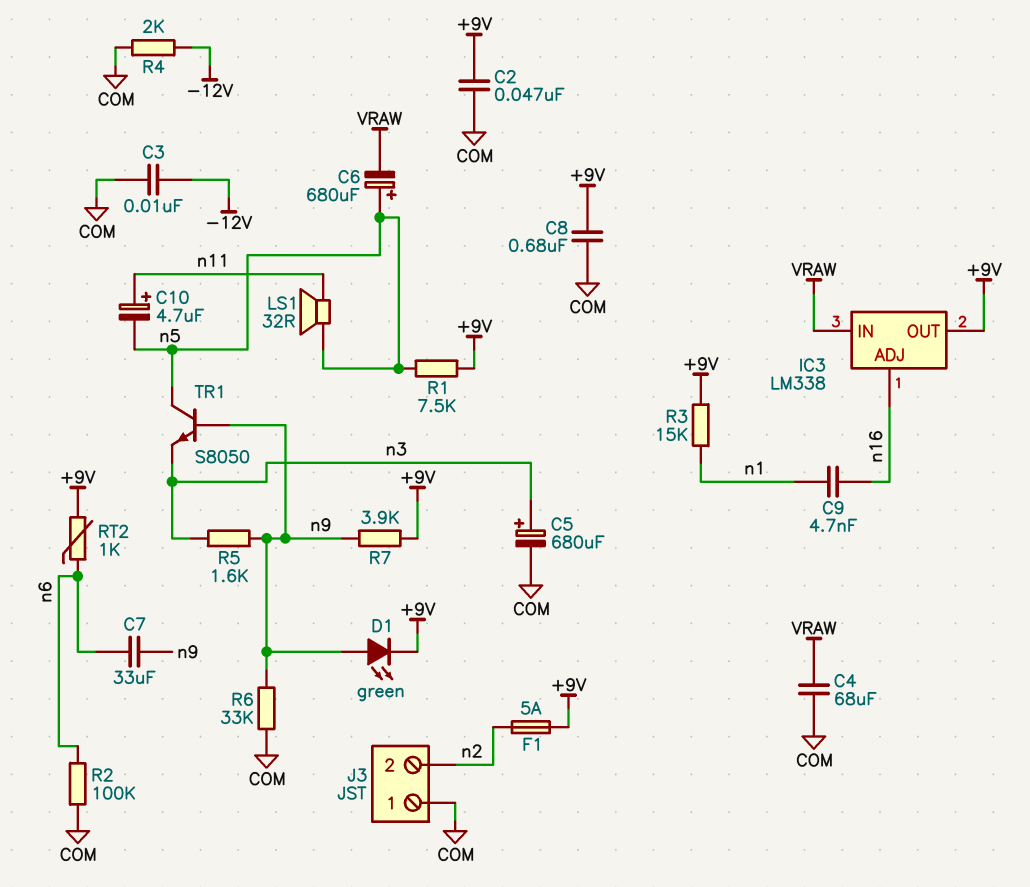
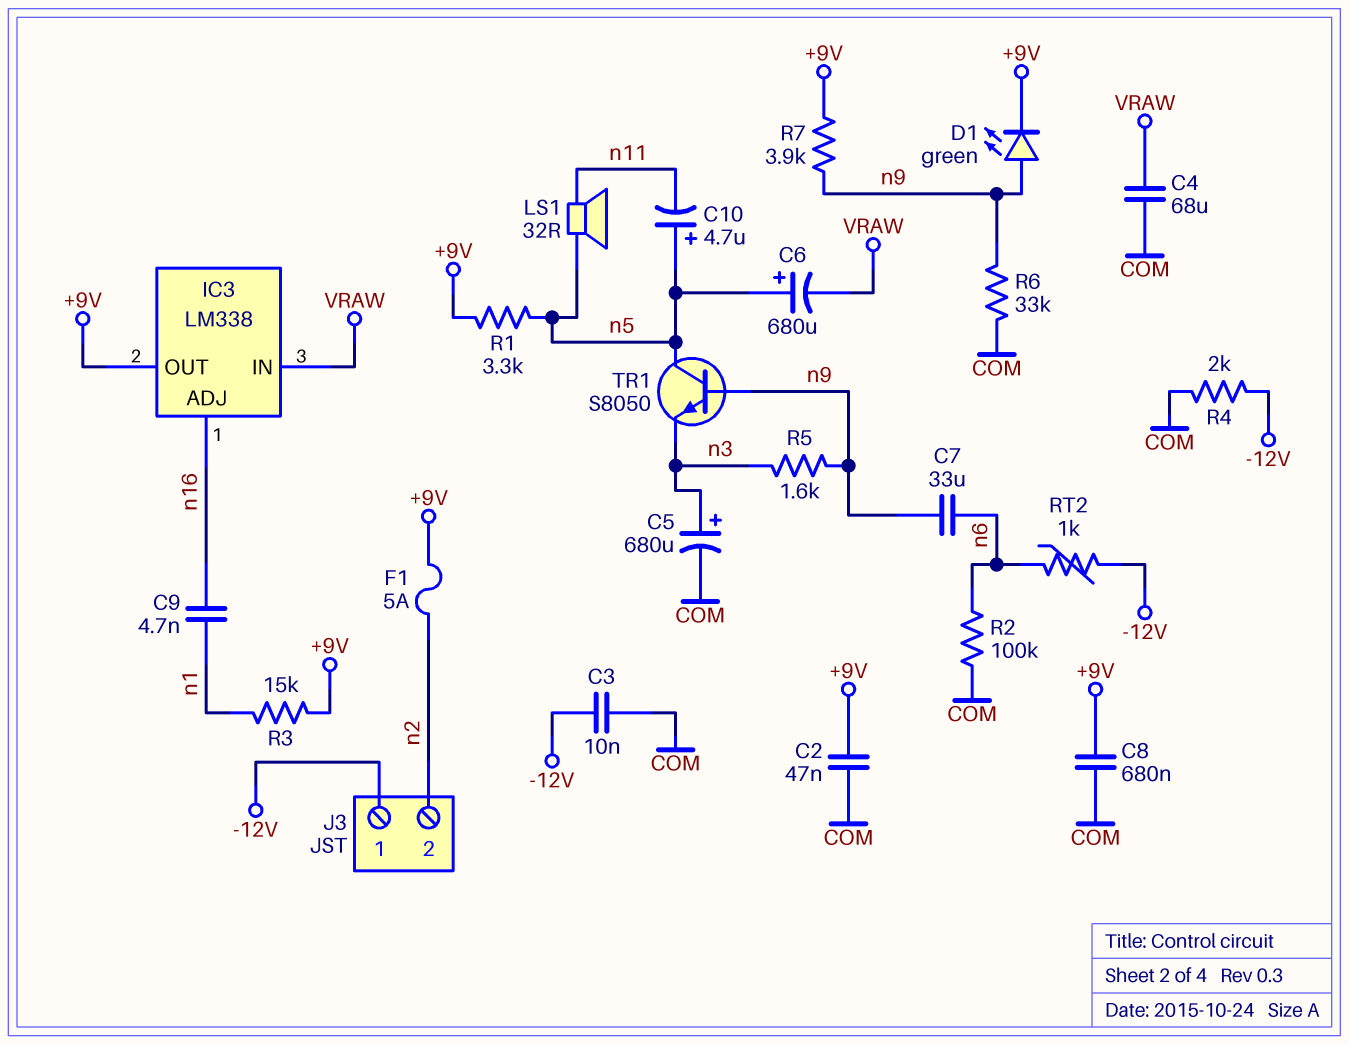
C10: 4.7uF (plus n11, minus n5) -> 4.7uF (plus n5, minus n11)
J3 pin 1: COM -> -12V
R1: 7.5k (+9V, n5) -> 3.3k (+9V, n5)
RT2: 1k (+9V, n6) -> 1k (-12V, n6)

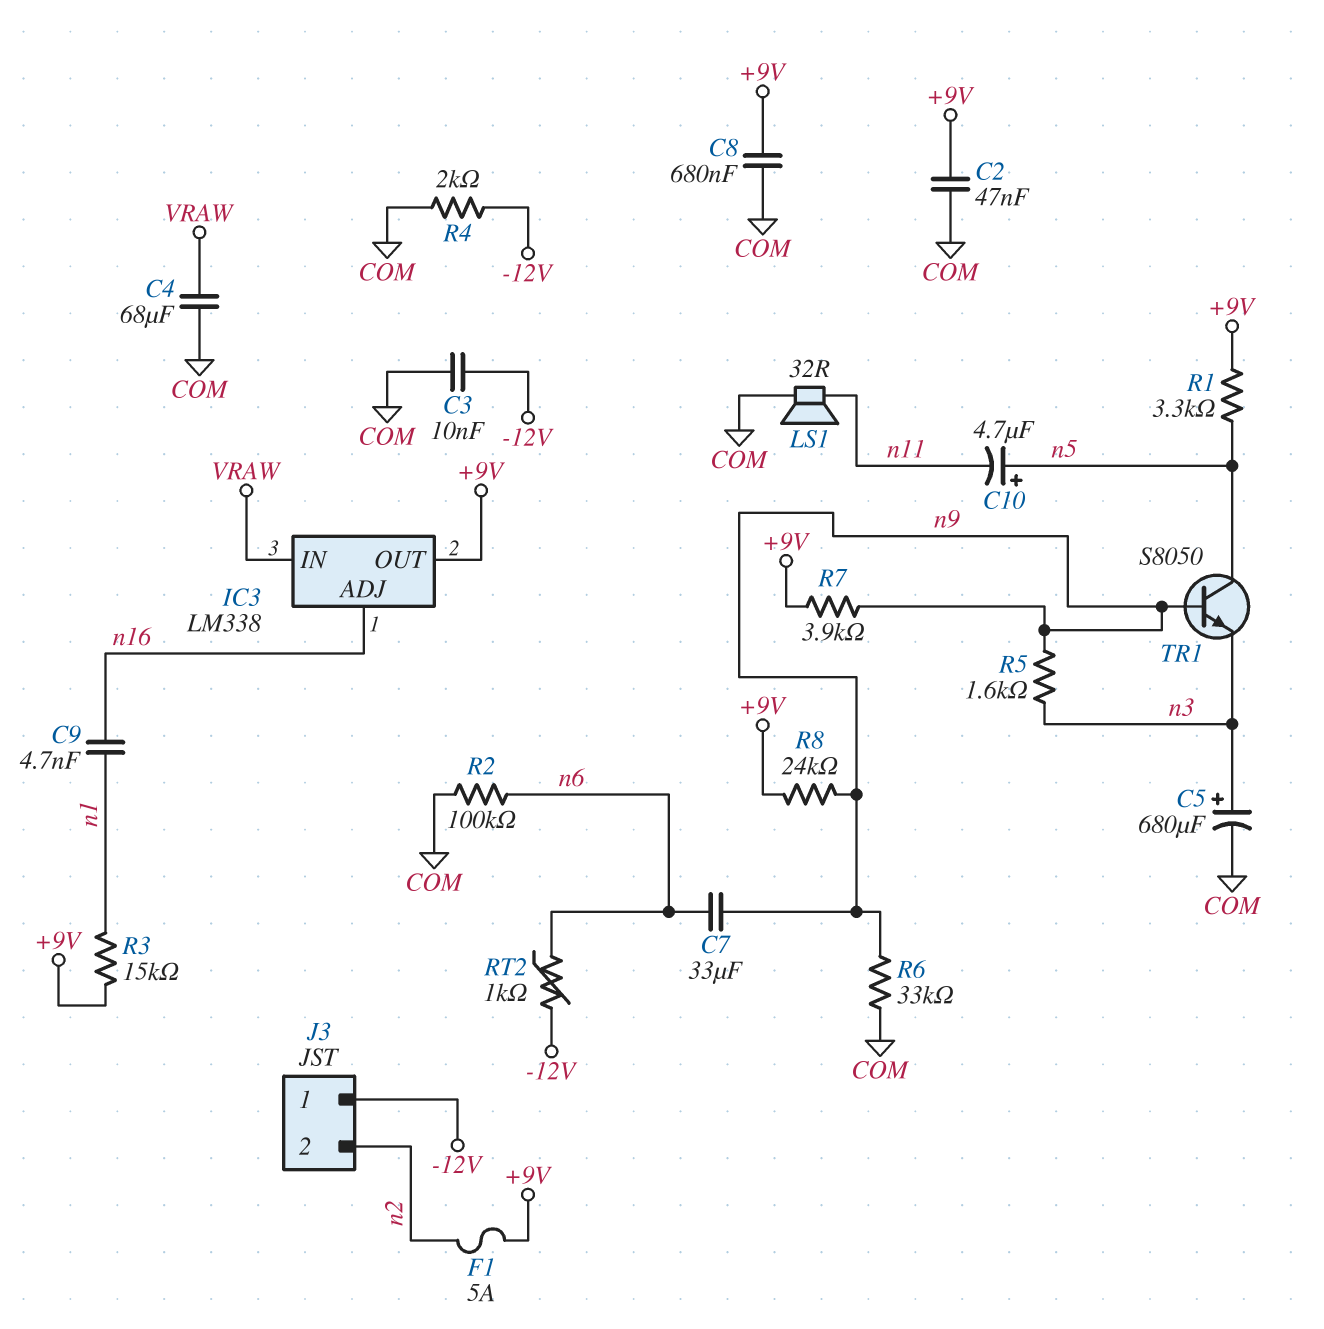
C6: 680uF (plus n5, minus VRAW) -> none
D1: LED green (A n9, K +9V) -> none
LS1: speaker 32R (n5, n11) -> speaker 32R (COM, n11)
R8: none -> 24k (+9V, n9)

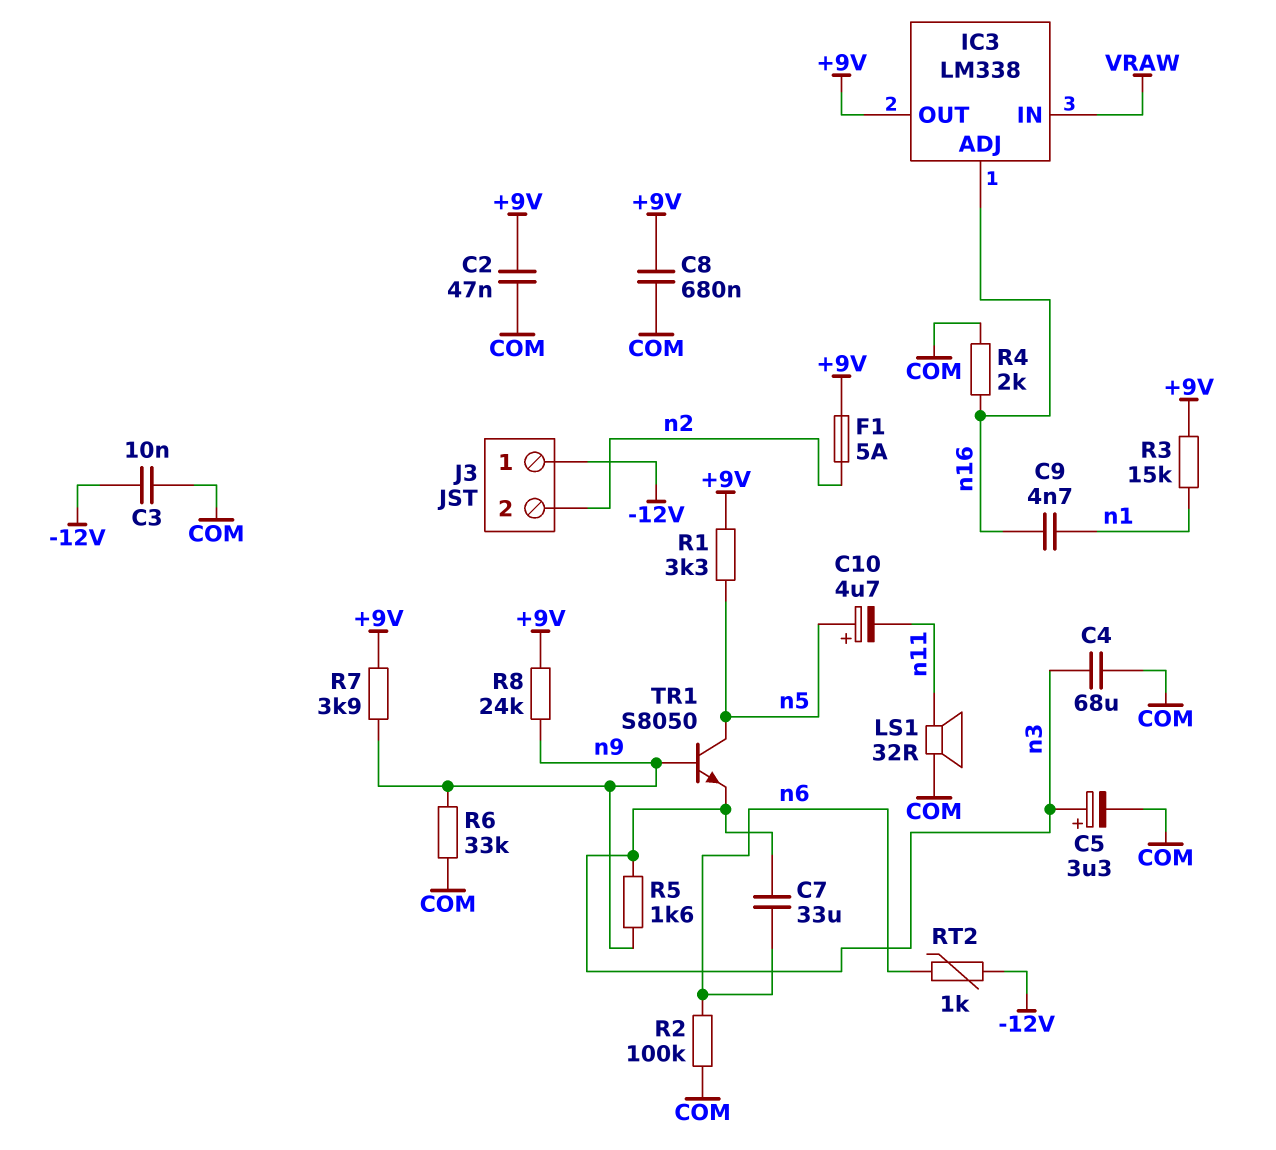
C4: 68uF (COM, VRAW) -> 68uF (COM, n3)
C5: 680uF (plus n3, minus COM) -> 3.3uF (plus n3, minus COM)
C7: 33uF (n6, n9) -> 33uF (n3, n6)
R4: 2k (-12V, COM) -> 2k (COM, n16)

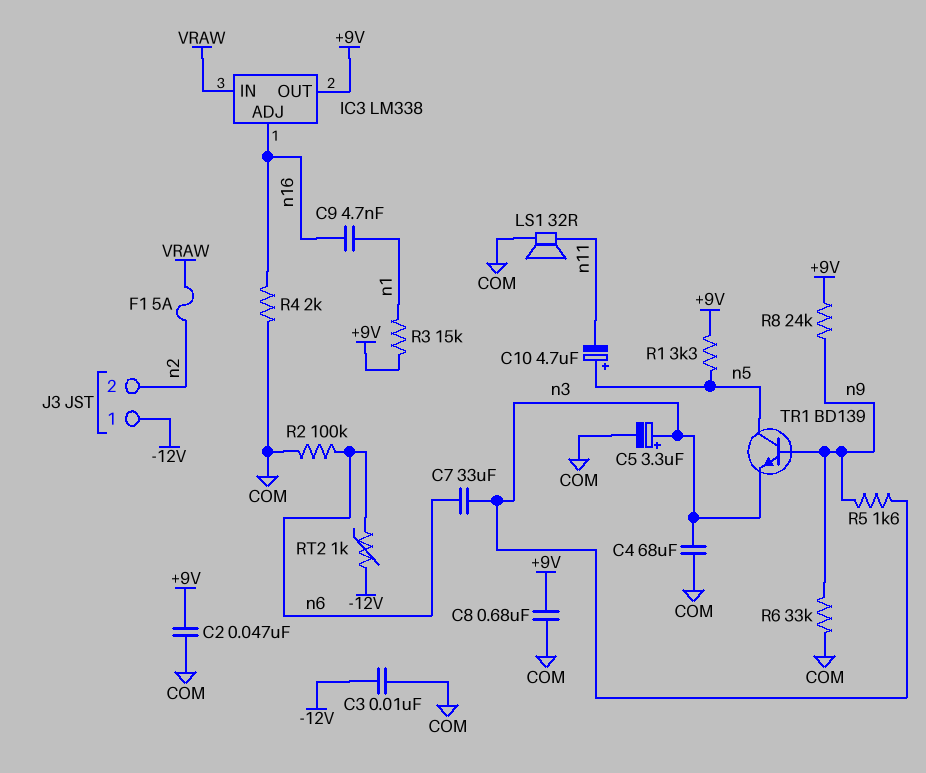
F1: 5A (+9V, n2) -> 5A (VRAW, n2)
R7: 3.9k (+9V, n9) -> none
TR1: NPN S8050 (B n9, C n5, E n3) -> NPN BD139 (B n9, C n5, E n3)

